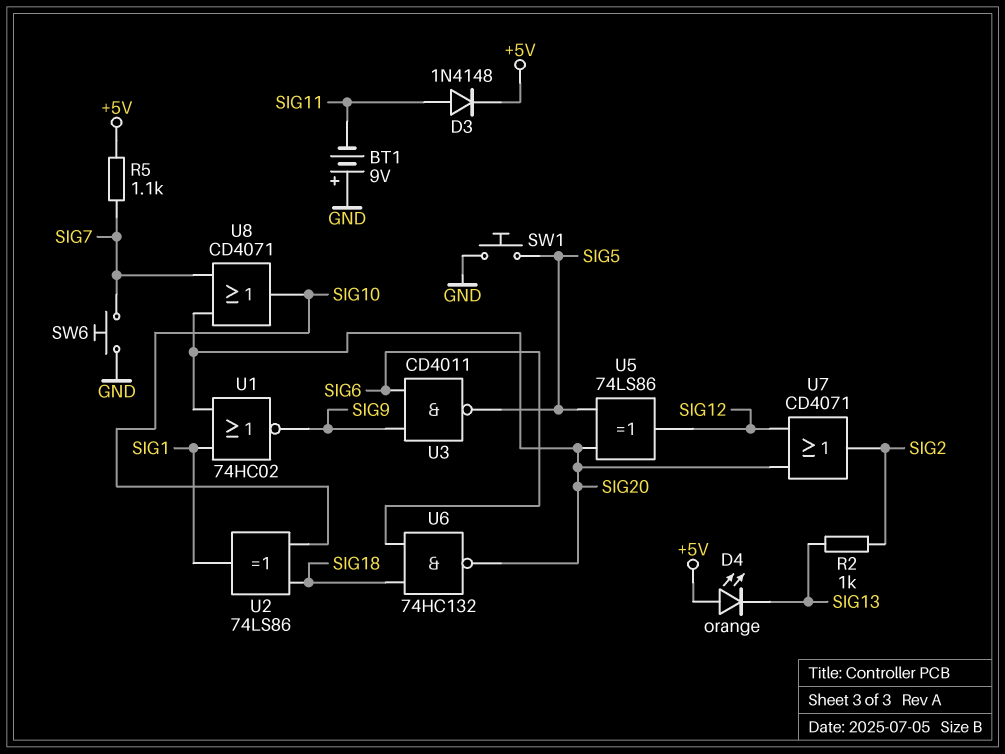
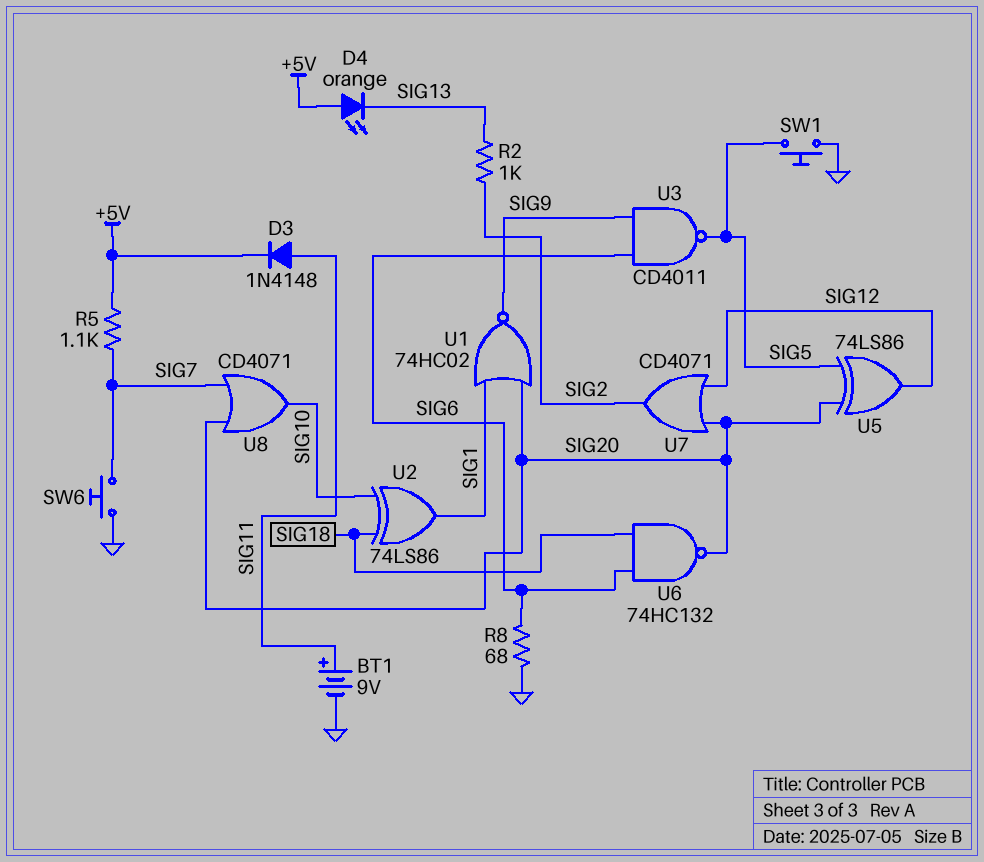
BT1: 9V (plus GND, minus SIG11) -> 9V (plus SIG11, minus GND)
R8: none -> 68 (GND, SIG6)

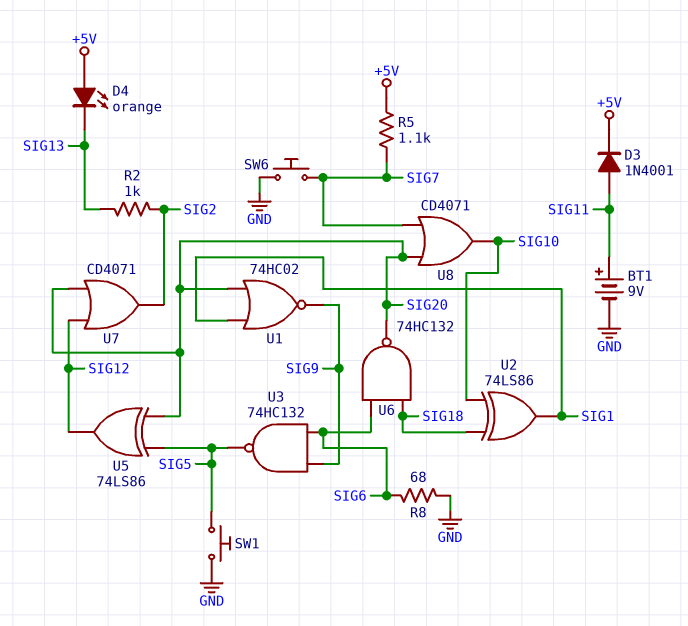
D3: diode 1N4148 (A SIG11, K +5V) -> diode 1N4001 (A SIG11, K +5V)
U3: NAND CD4011 (in SIG6, in SIG9, out SIG5) -> NAND 74HC132 (in SIG6, in SIG9, out SIG5)

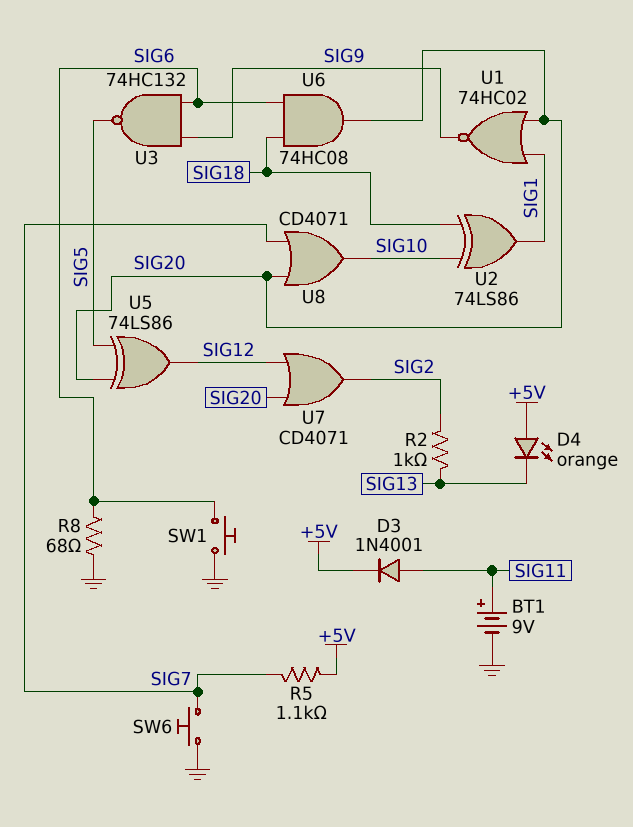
SW1: button (GND, SIG5) -> button (GND, SIG6)
U6: NAND 74HC132 (in SIG6, in SIG18, out SIG20) -> AND 74HC08 (in SIG6, in SIG18, out SIG20)

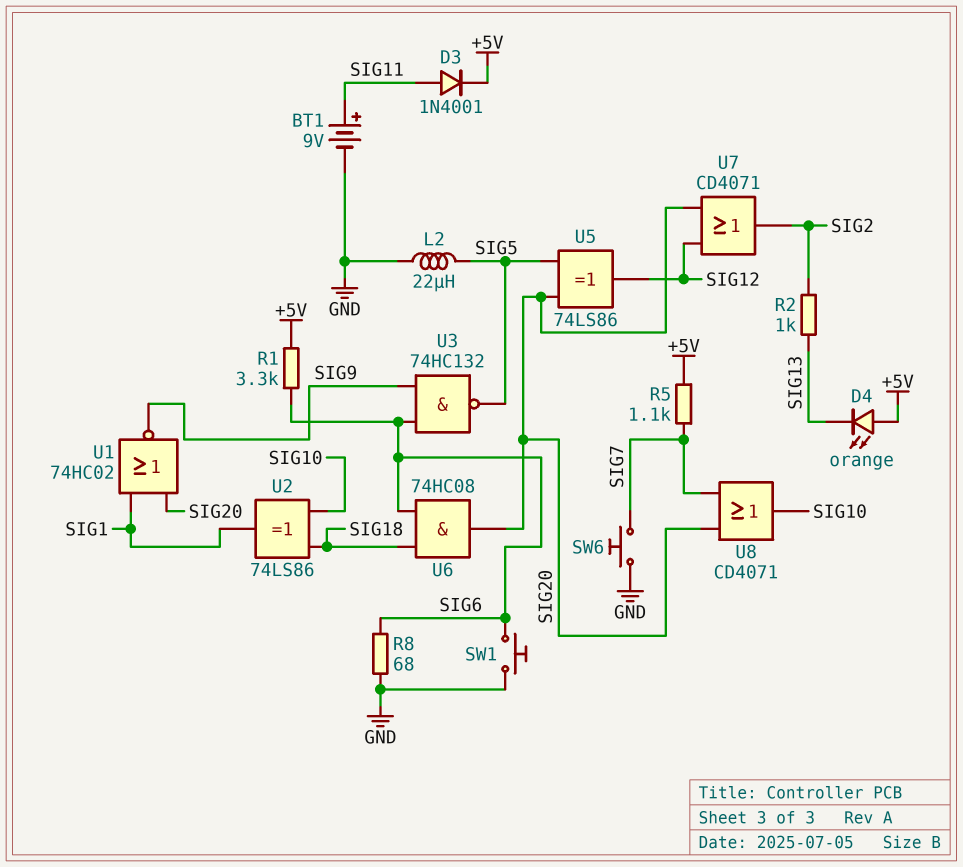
L2: none -> 22uH (GND, SIG5)
R1: none -> 3.3k (+5V, SIG6)

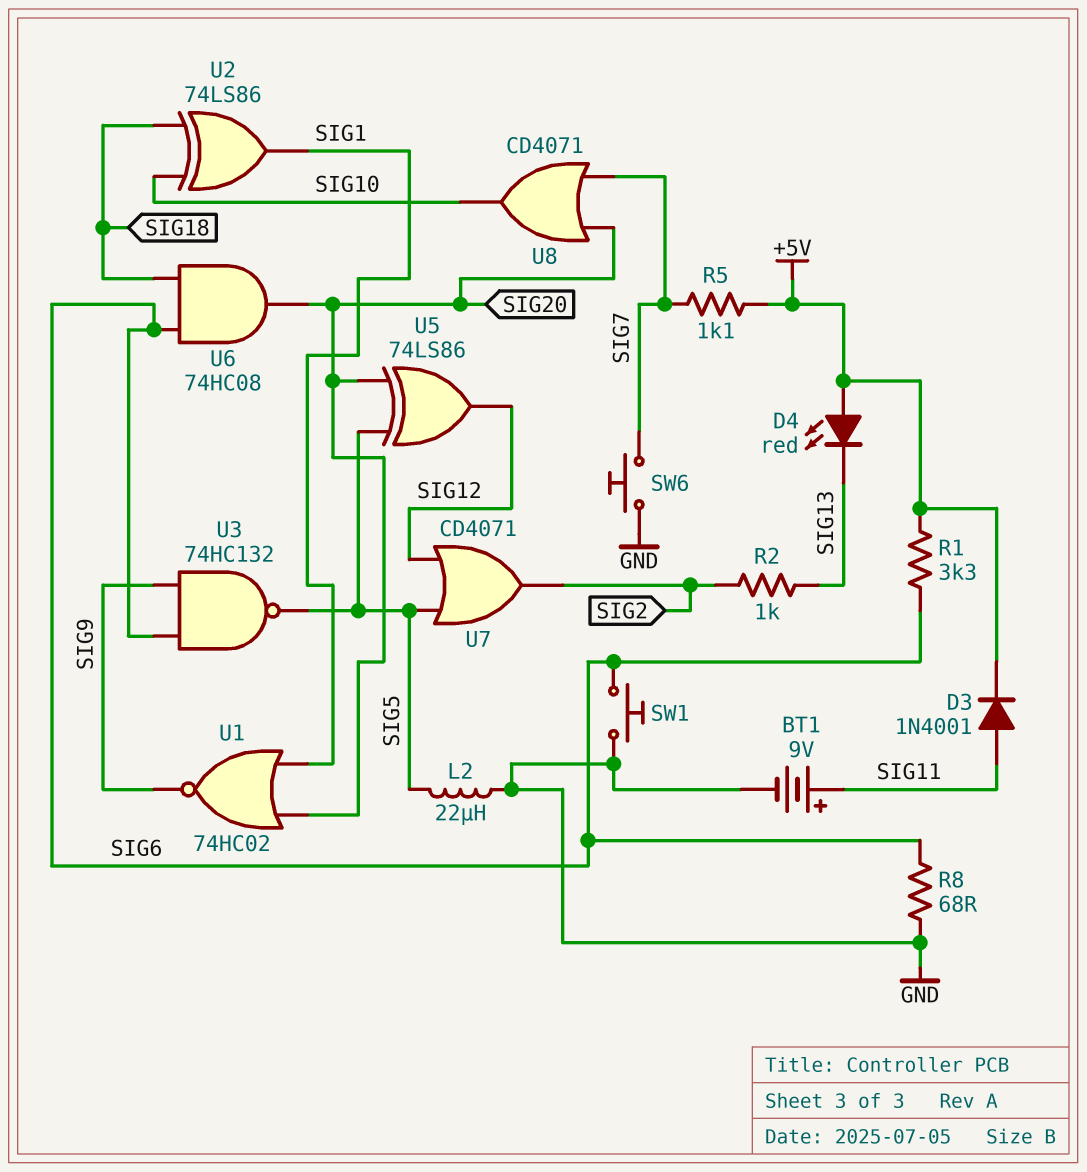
D4: LED orange (A +5V, K SIG13) -> LED red (A +5V, K SIG13)
U7: OR CD4071 (in SIG12, in SIG20, out SIG2) -> OR CD4071 (in SIG5, in SIG12, out SIG2)

